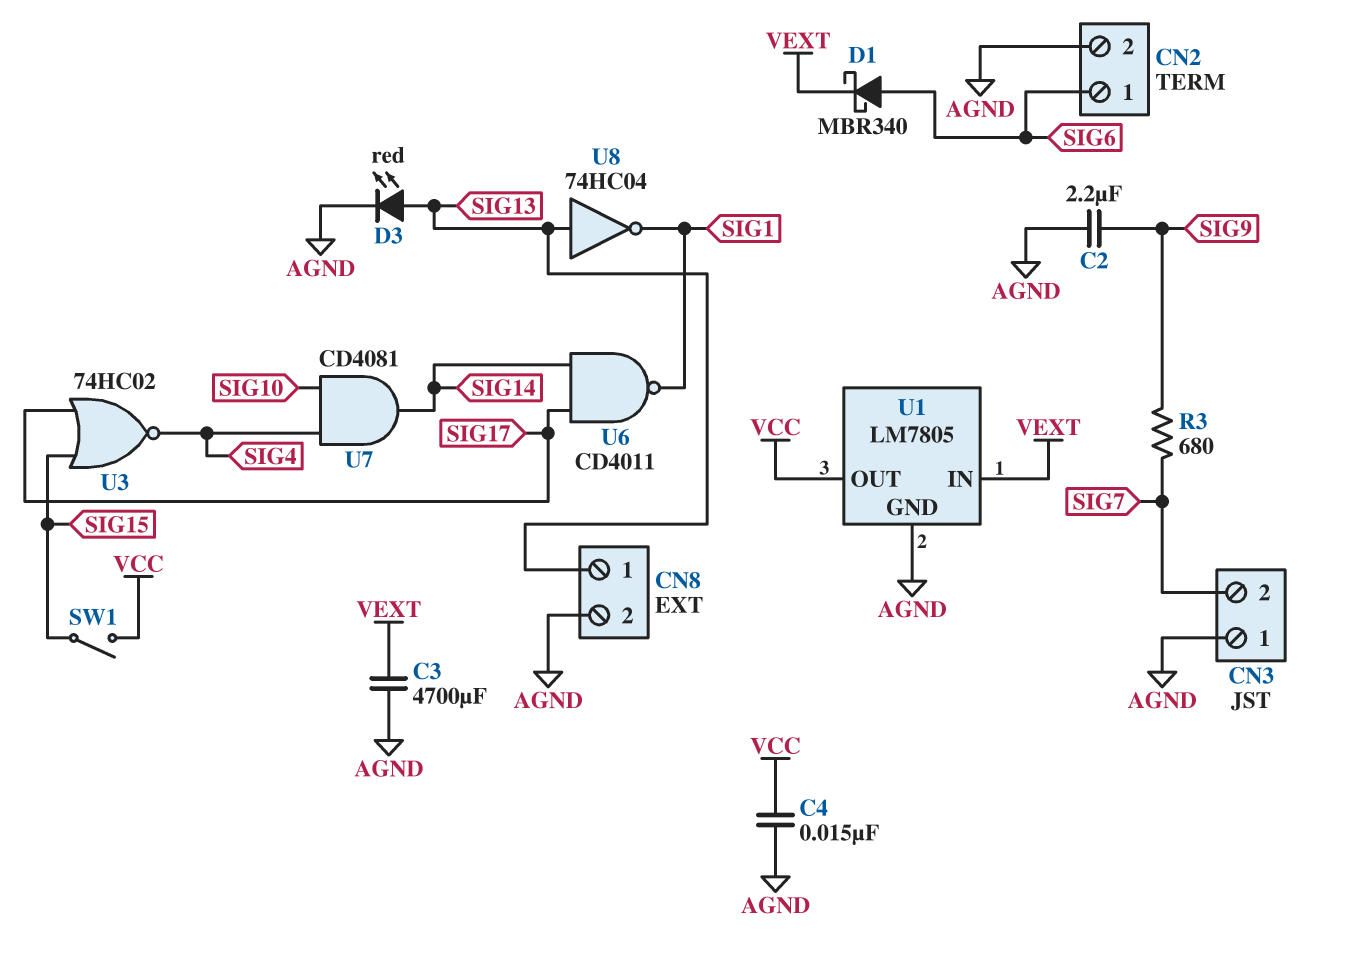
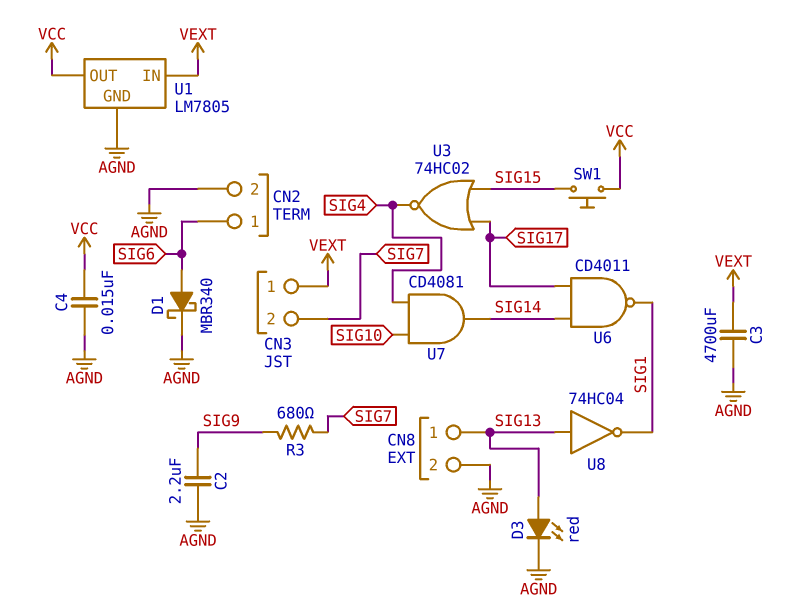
CN3 pin 1: AGND -> VEXT
D1: schottky MBR340 (A SIG6, K VEXT) -> schottky MBR340 (A SIG6, K AGND)
SW1: switch (SIG15, VCC) -> button (SIG15, VCC)

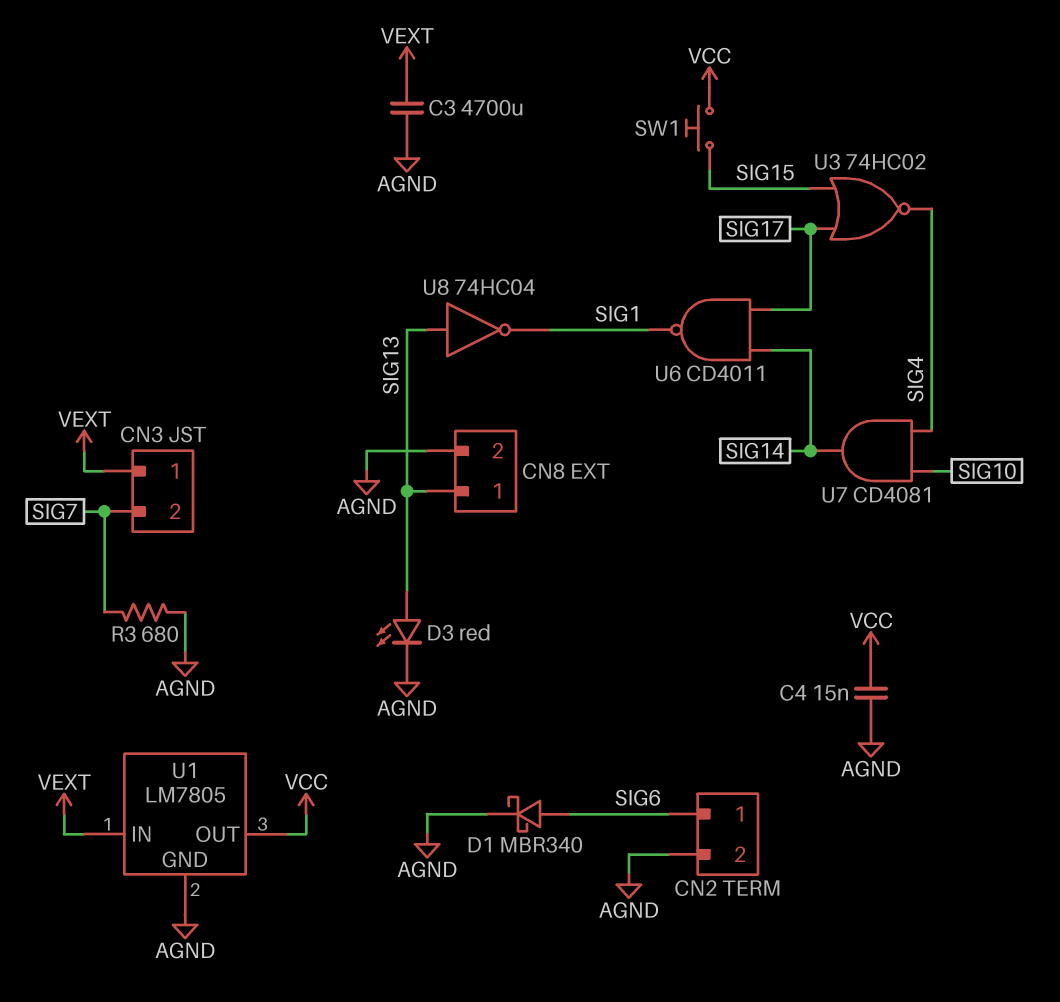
C2: 2.2uF (AGND, SIG9) -> none
R3: 680 (SIG7, SIG9) -> 680 (AGND, SIG7)

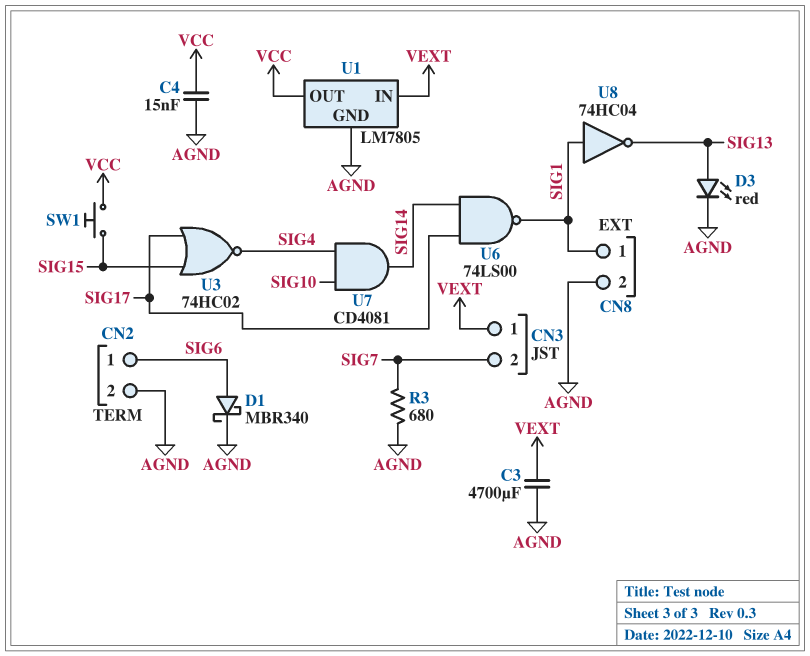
CN8 pin 1: SIG13 -> SIG1
U6: NAND CD4011 (in SIG14, in SIG17, out SIG1) -> NAND 74LS00 (in SIG14, in SIG17, out SIG1)
U8: NOT 74HC04 (in SIG13, out SIG1) -> NOT 74HC04 (in SIG1, out SIG13)

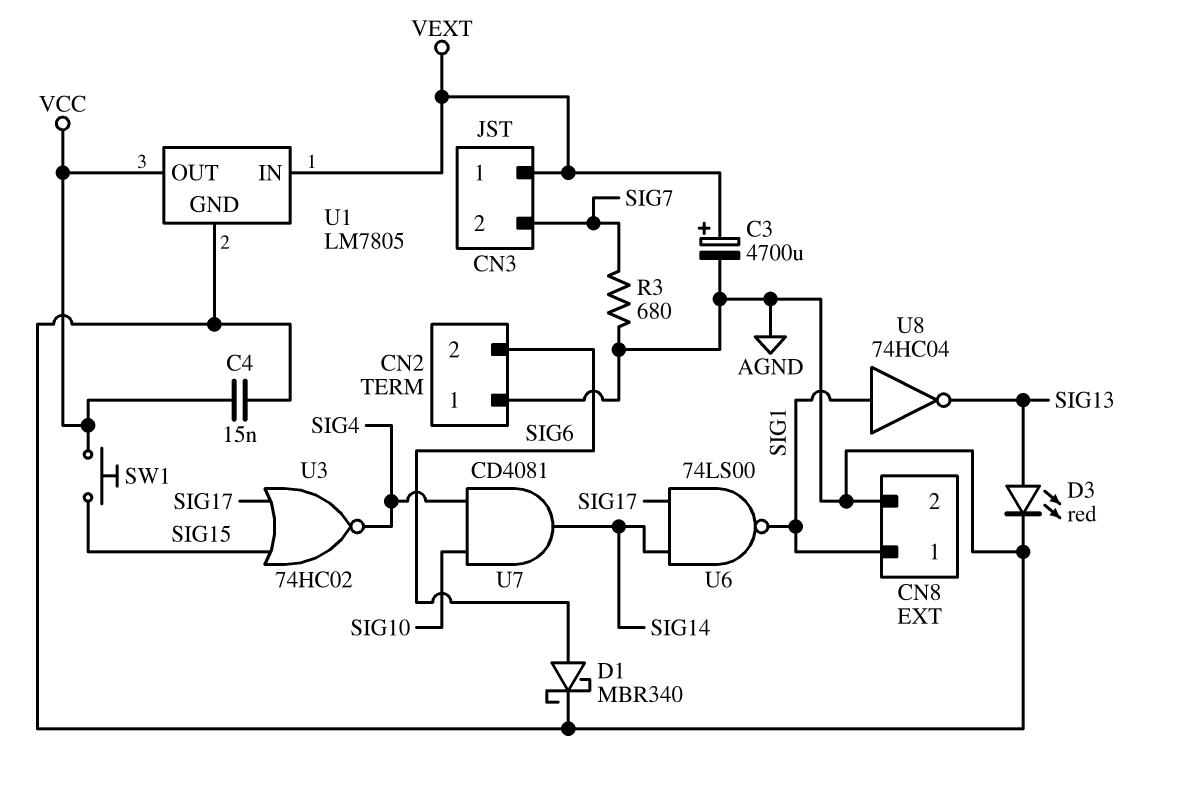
C3: 4700uF (AGND, VEXT) -> 4700uF (plus VEXT, minus AGND)
CN2 pin 1: SIG6 -> AGND
CN2 pin 2: AGND -> SIG6

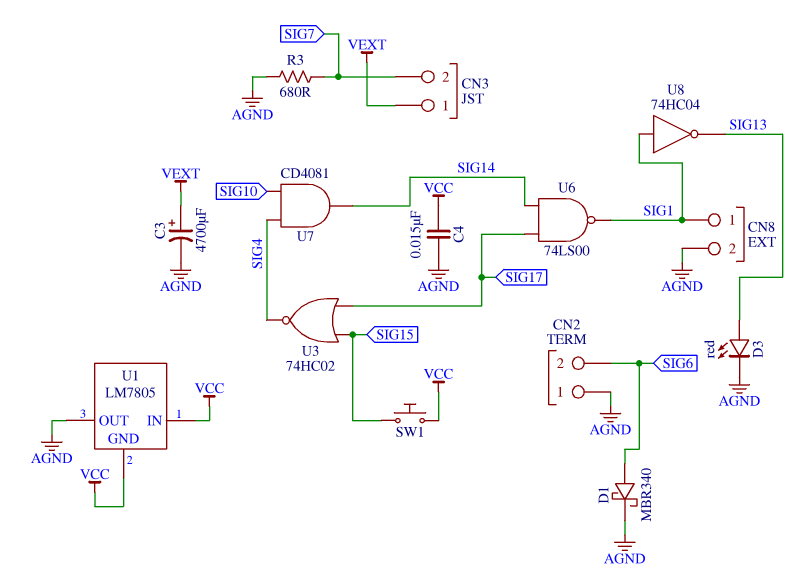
U1 pin GND: AGND -> VCC
U1 pin IN: VEXT -> VCC
U1 pin OUT: VCC -> AGND

